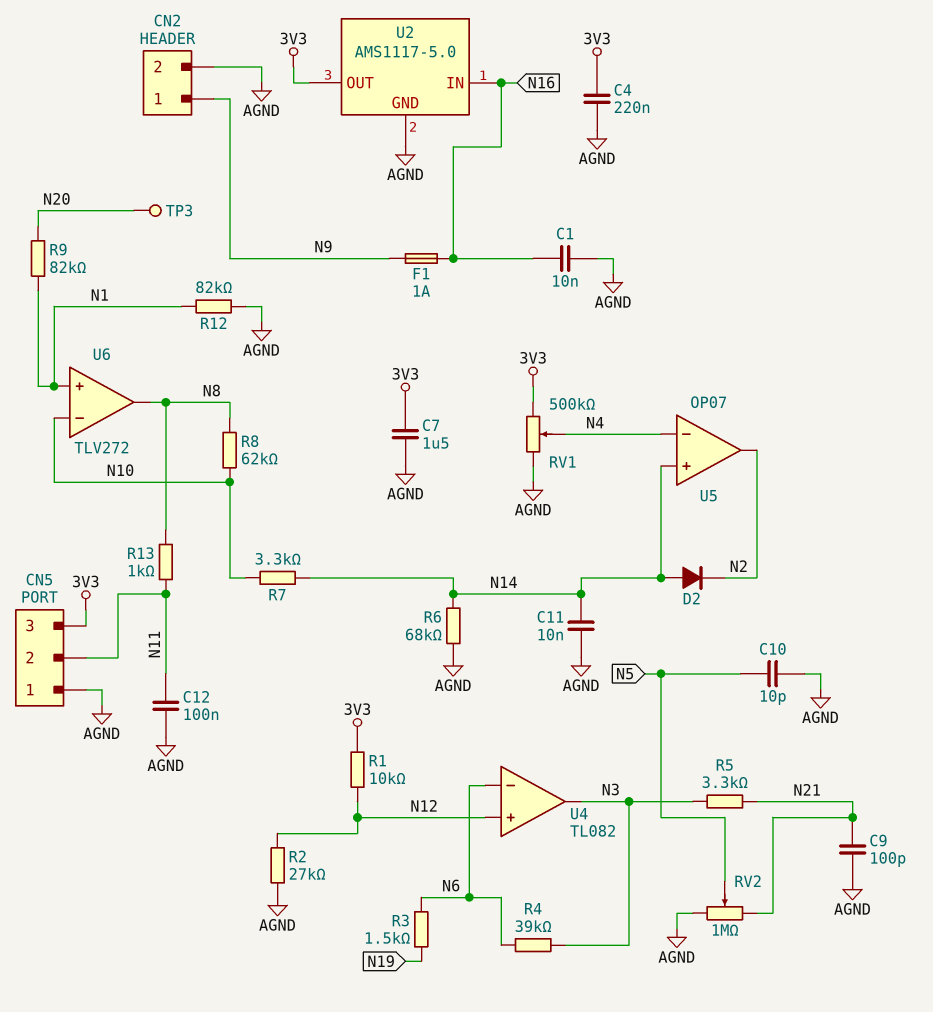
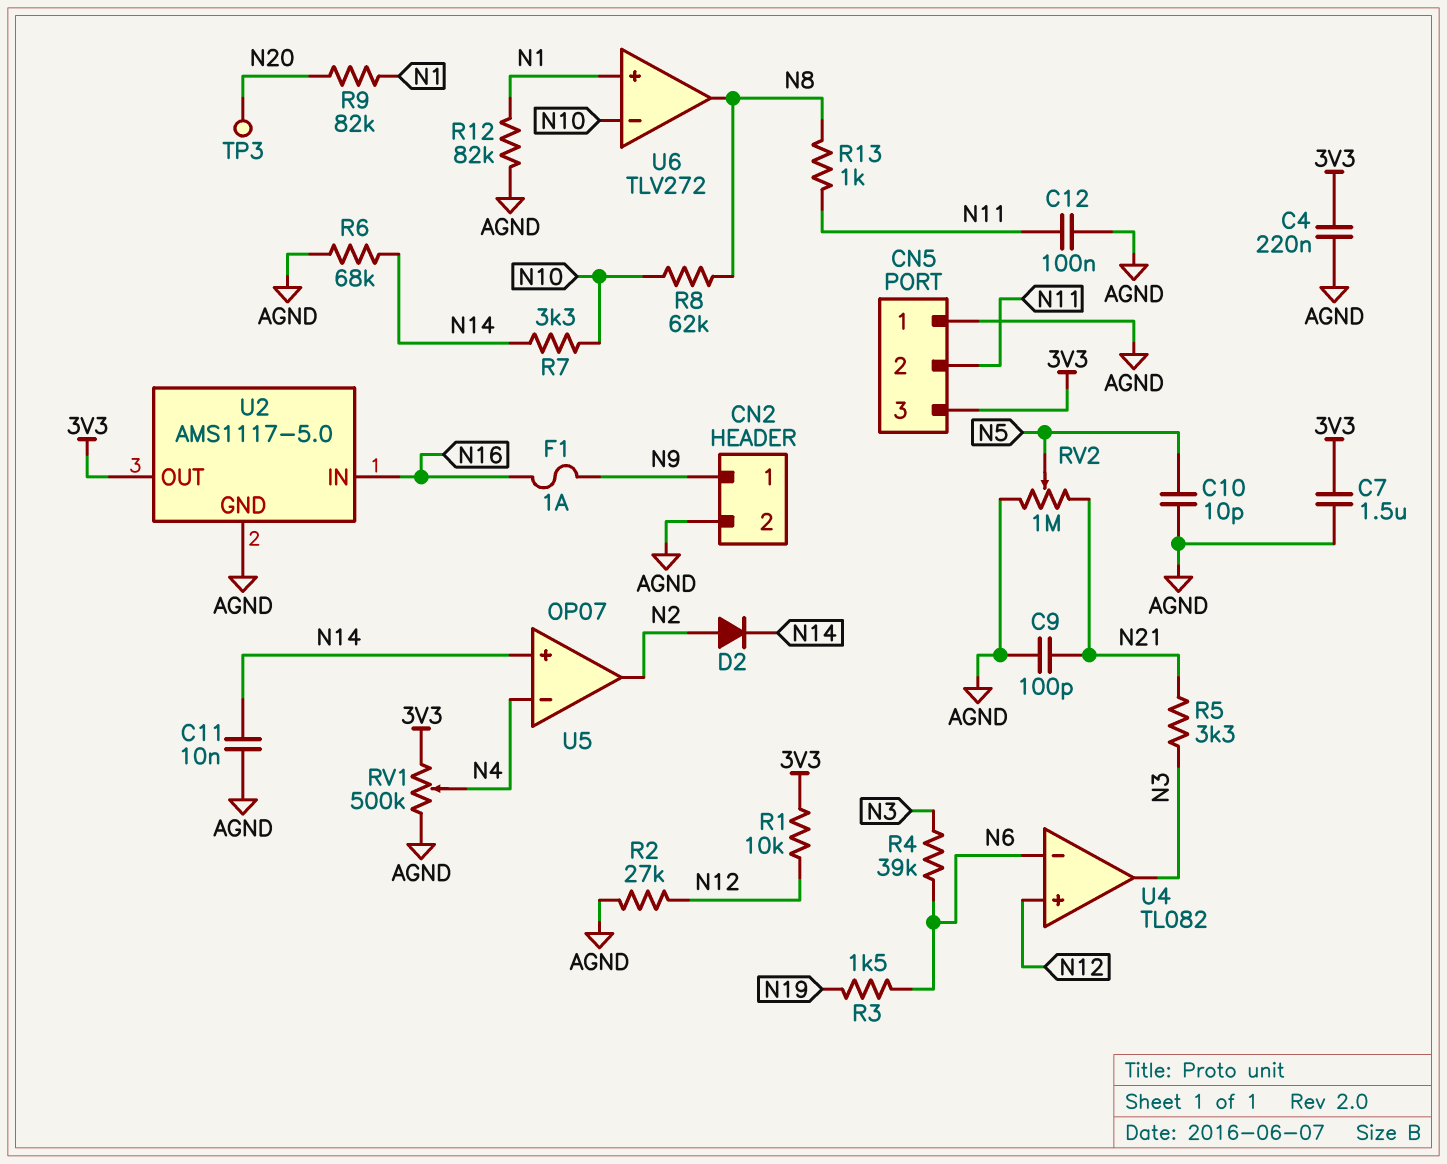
C1: 10nF (AGND, N16) -> none
D2: diode (A N14, K N2) -> diode (A N2, K N14)

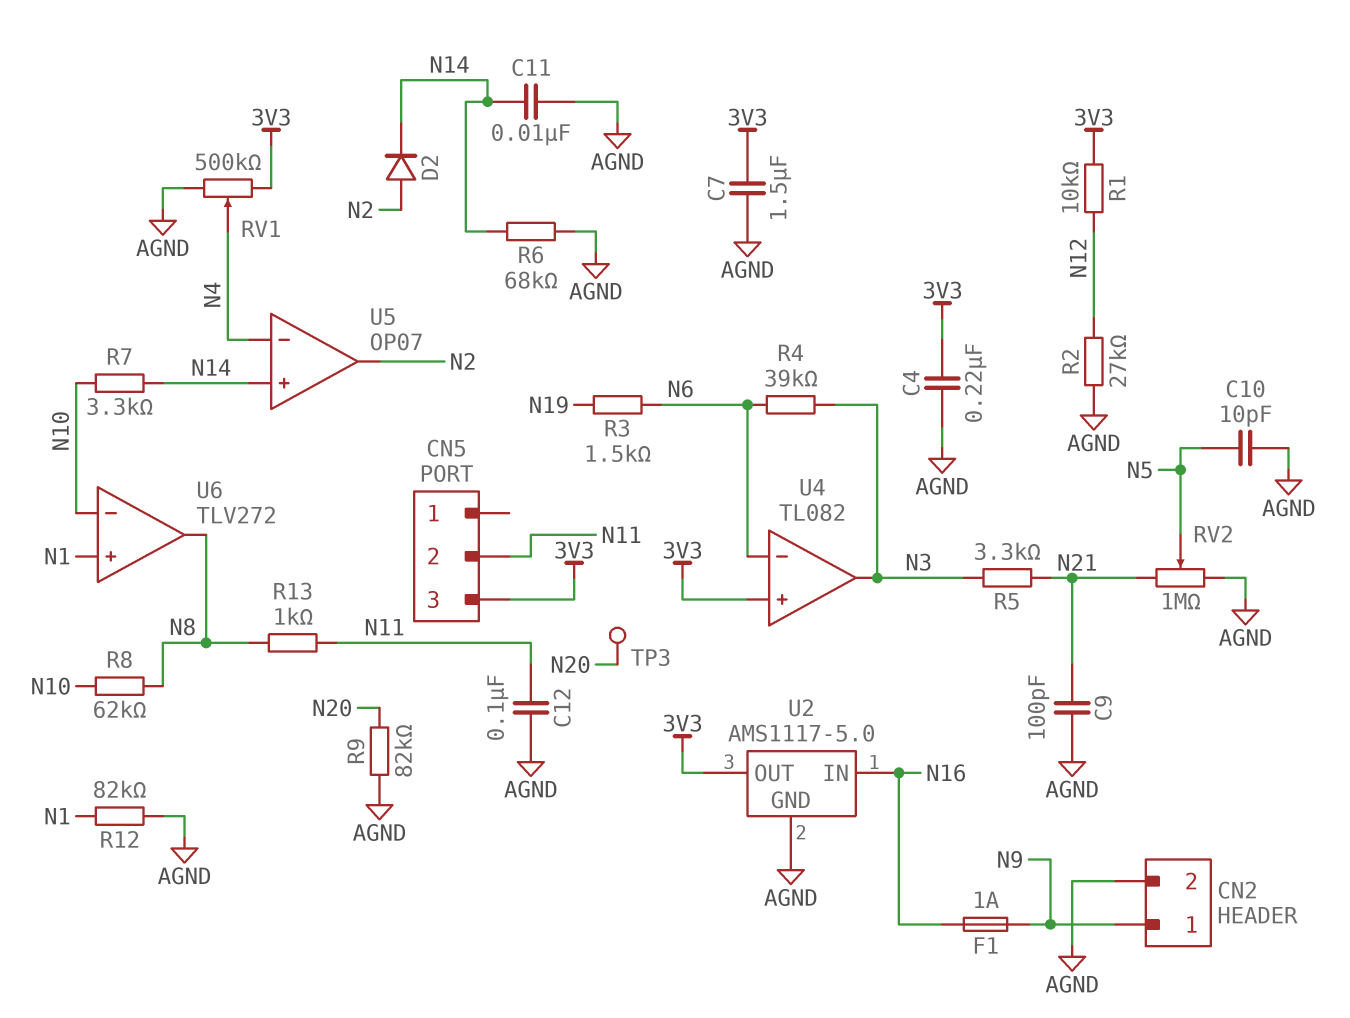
CN5 pin 1: AGND -> none
R9: 82k (N1, N20) -> 82k (AGND, N20)
U4 pin in+: N12 -> 3V3

